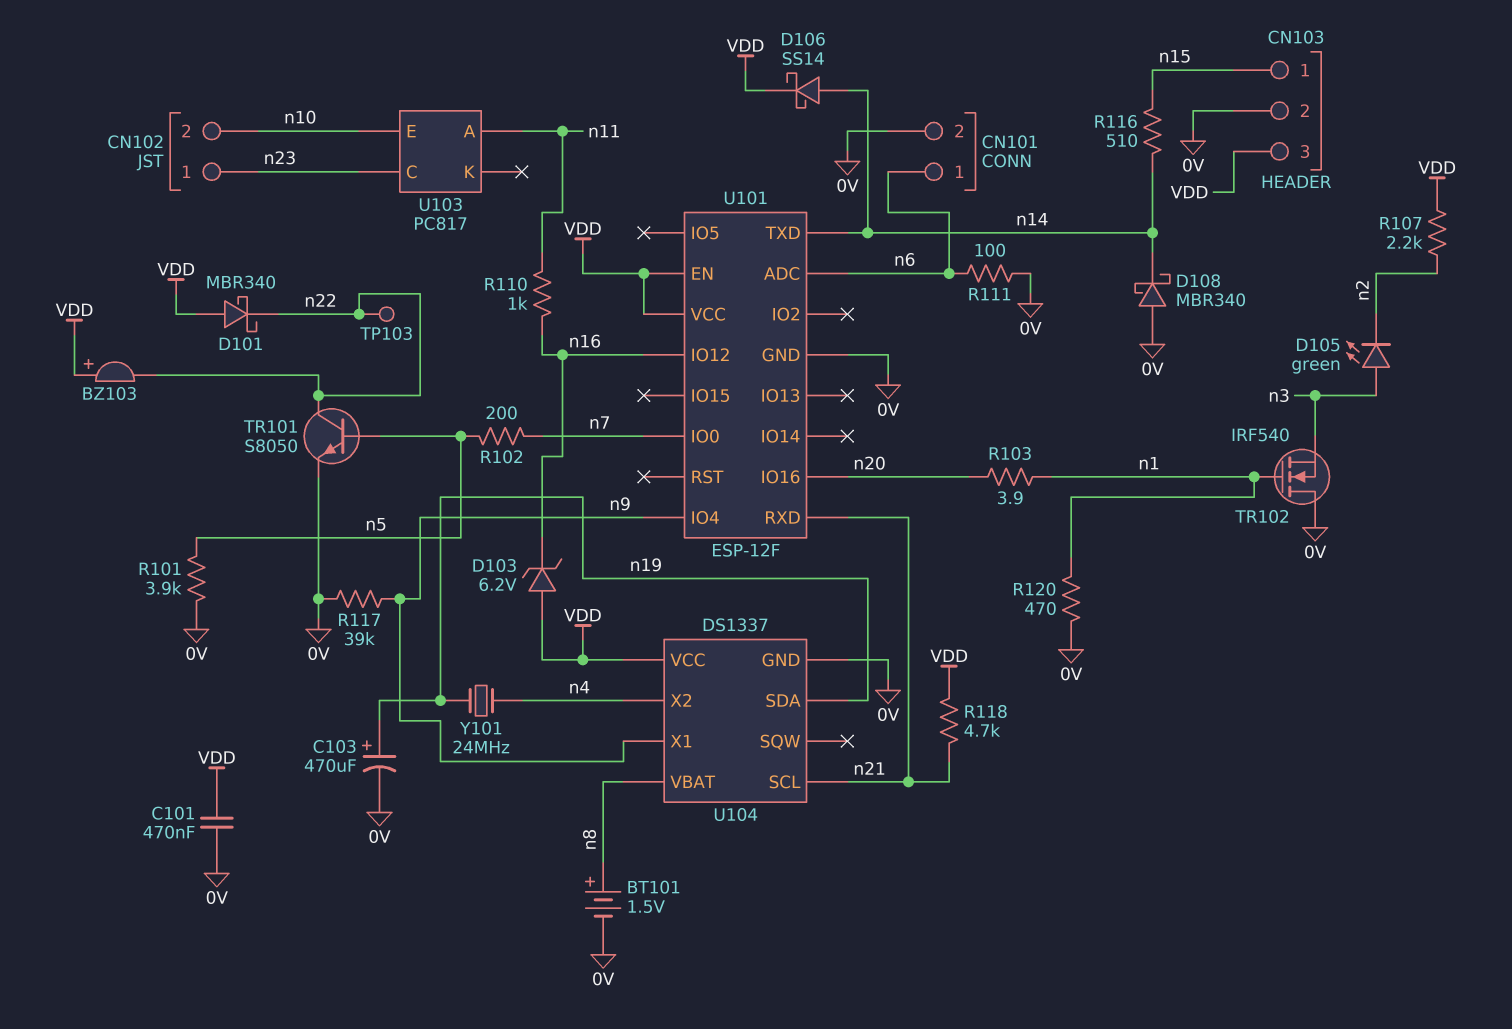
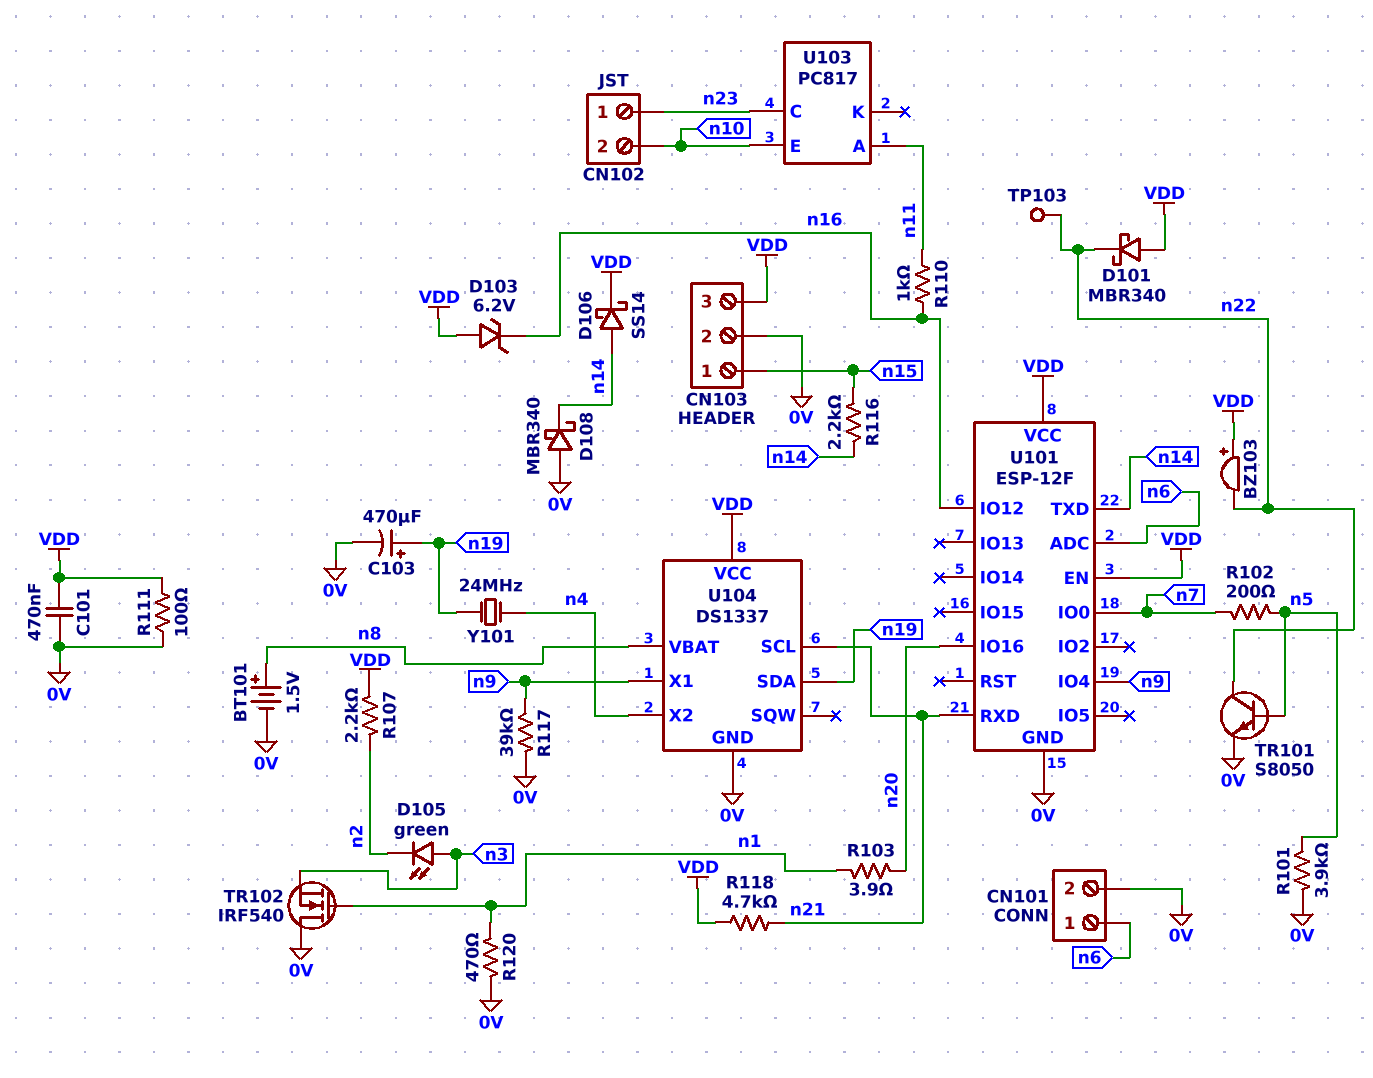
R111: 100 (0V, n6) -> 100 (0V, VDD)
R116: 510 (n14, n15) -> 2.2k (n14, n15)

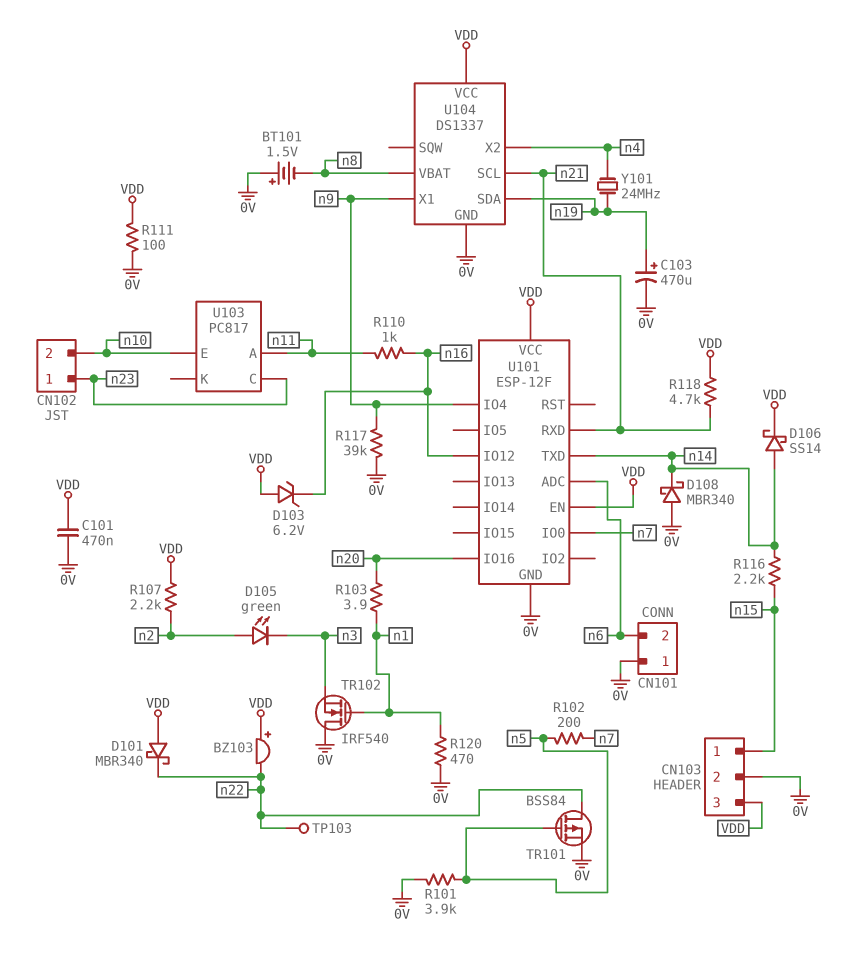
BT101: 1.5V (plus n8, minus 0V) -> 1.5V (plus 0V, minus n8)
CN101 pin 1: n6 -> 0V
CN101 pin 2: 0V -> n6
D105: LED green (A n3, K n2) -> LED green (A n2, K n3)
TR101: NPN S8050 (B n5, C n22, E 0V) -> PMOS BSS84 (G n5, D n22, S 0V)

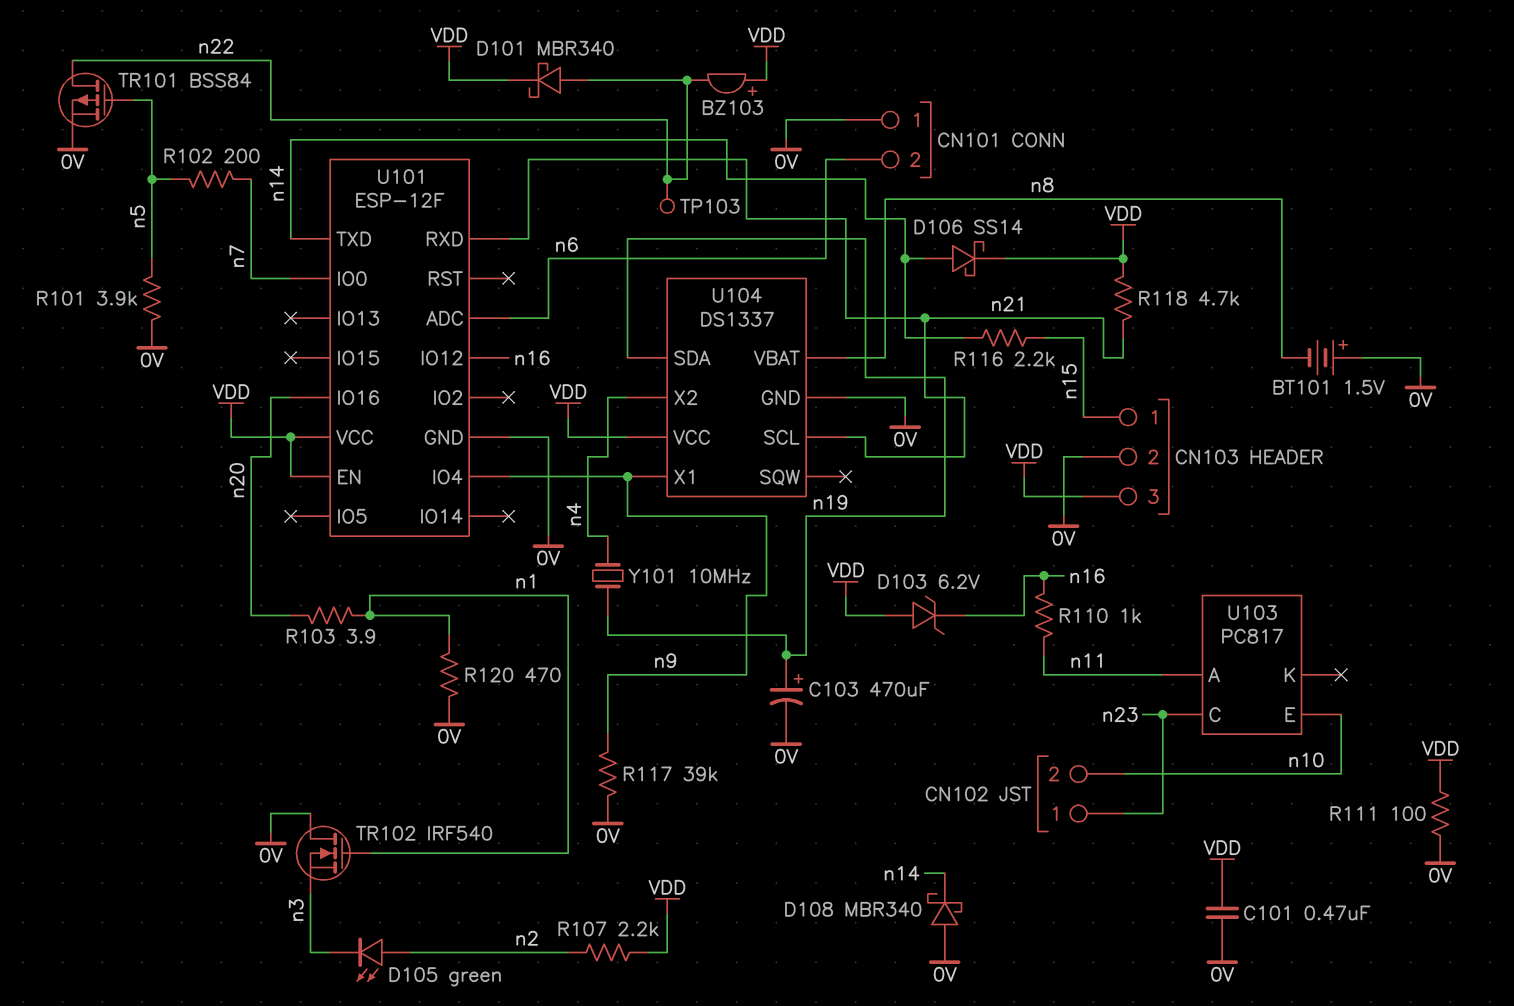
D101: schottky MBR340 (A VDD, K n22) -> schottky MBR340 (A n22, K VDD)
Y101: 24MHz (n4, n19) -> 10MHz (n4, n19)

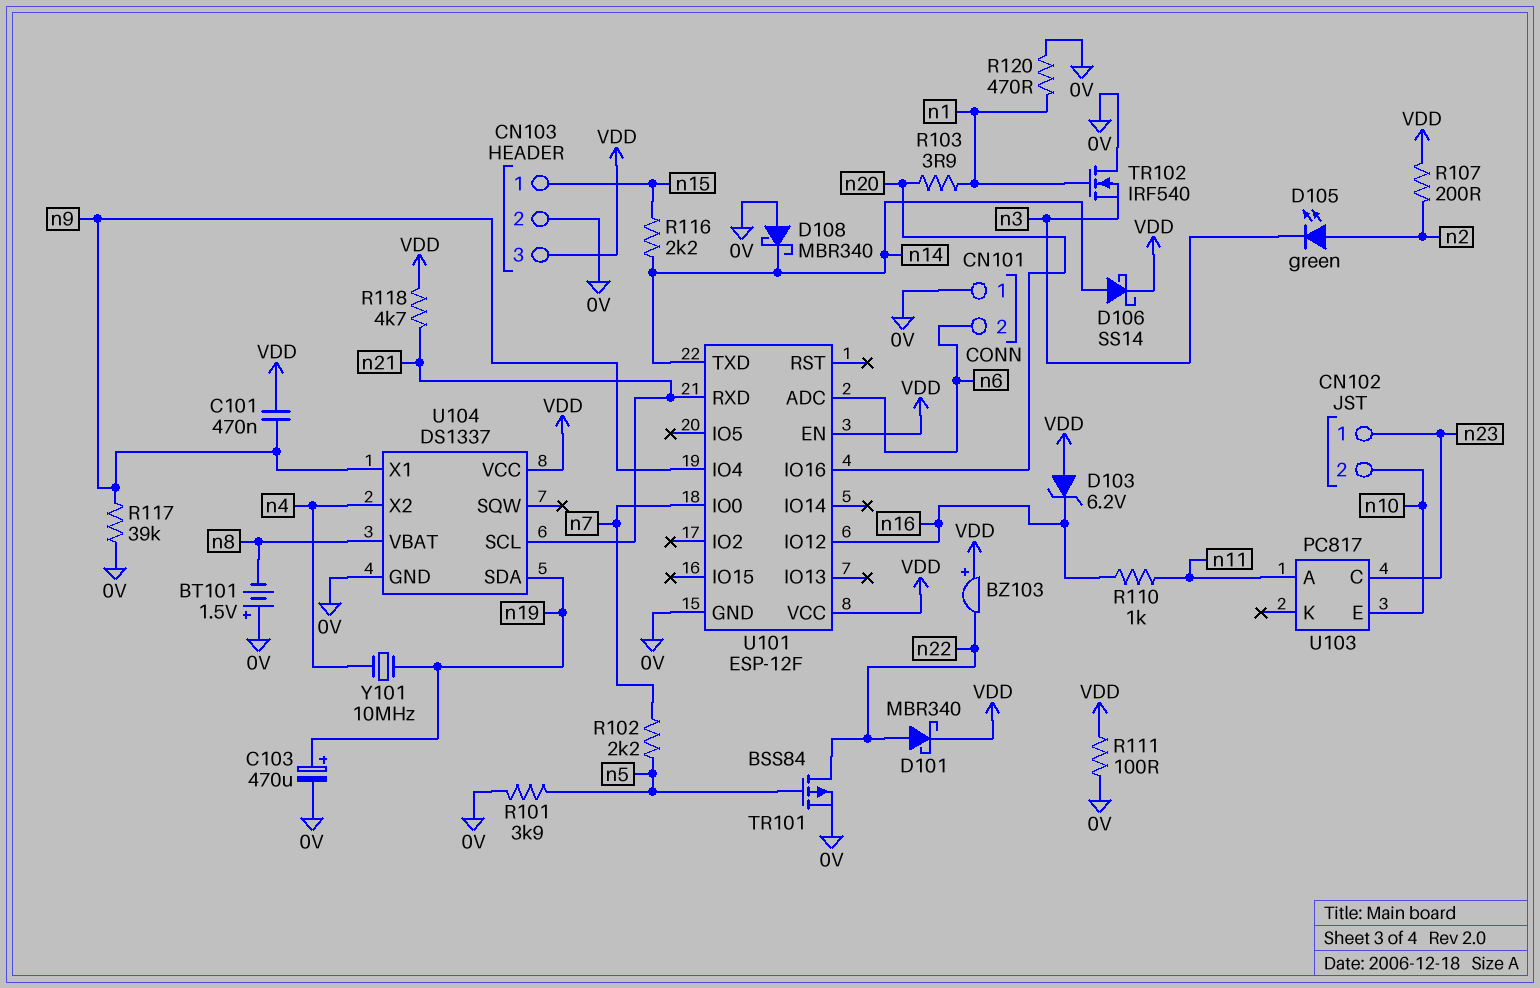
C101: 470nF (0V, VDD) -> 470nF (VDD, n9)
R102: 200 (n5, n7) -> 2.2k (n5, n7)
R107: 2.2k (VDD, n2) -> 200 (VDD, n2)
TP103: test point (n22) -> none

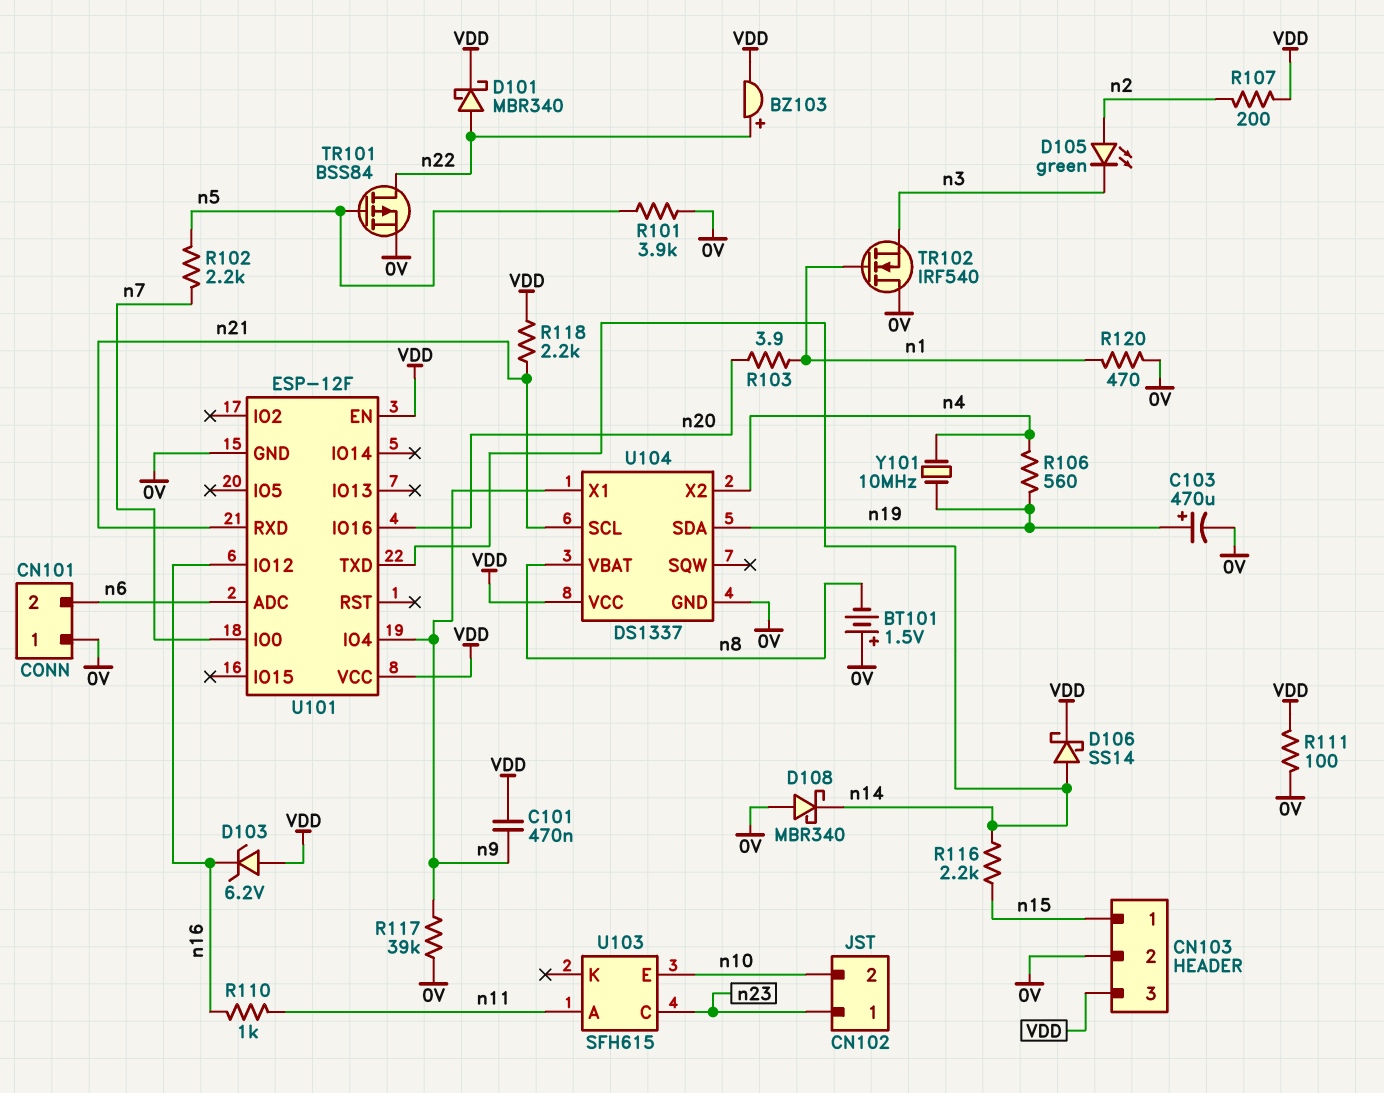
BZ103: buzzer (plus VDD, minus n22) -> buzzer (plus n22, minus VDD)
R106: none -> 560 (n4, n19)
R118: 4.7k (VDD, n21) -> 2.2k (VDD, n21)
U103: PC817 -> SFH615

